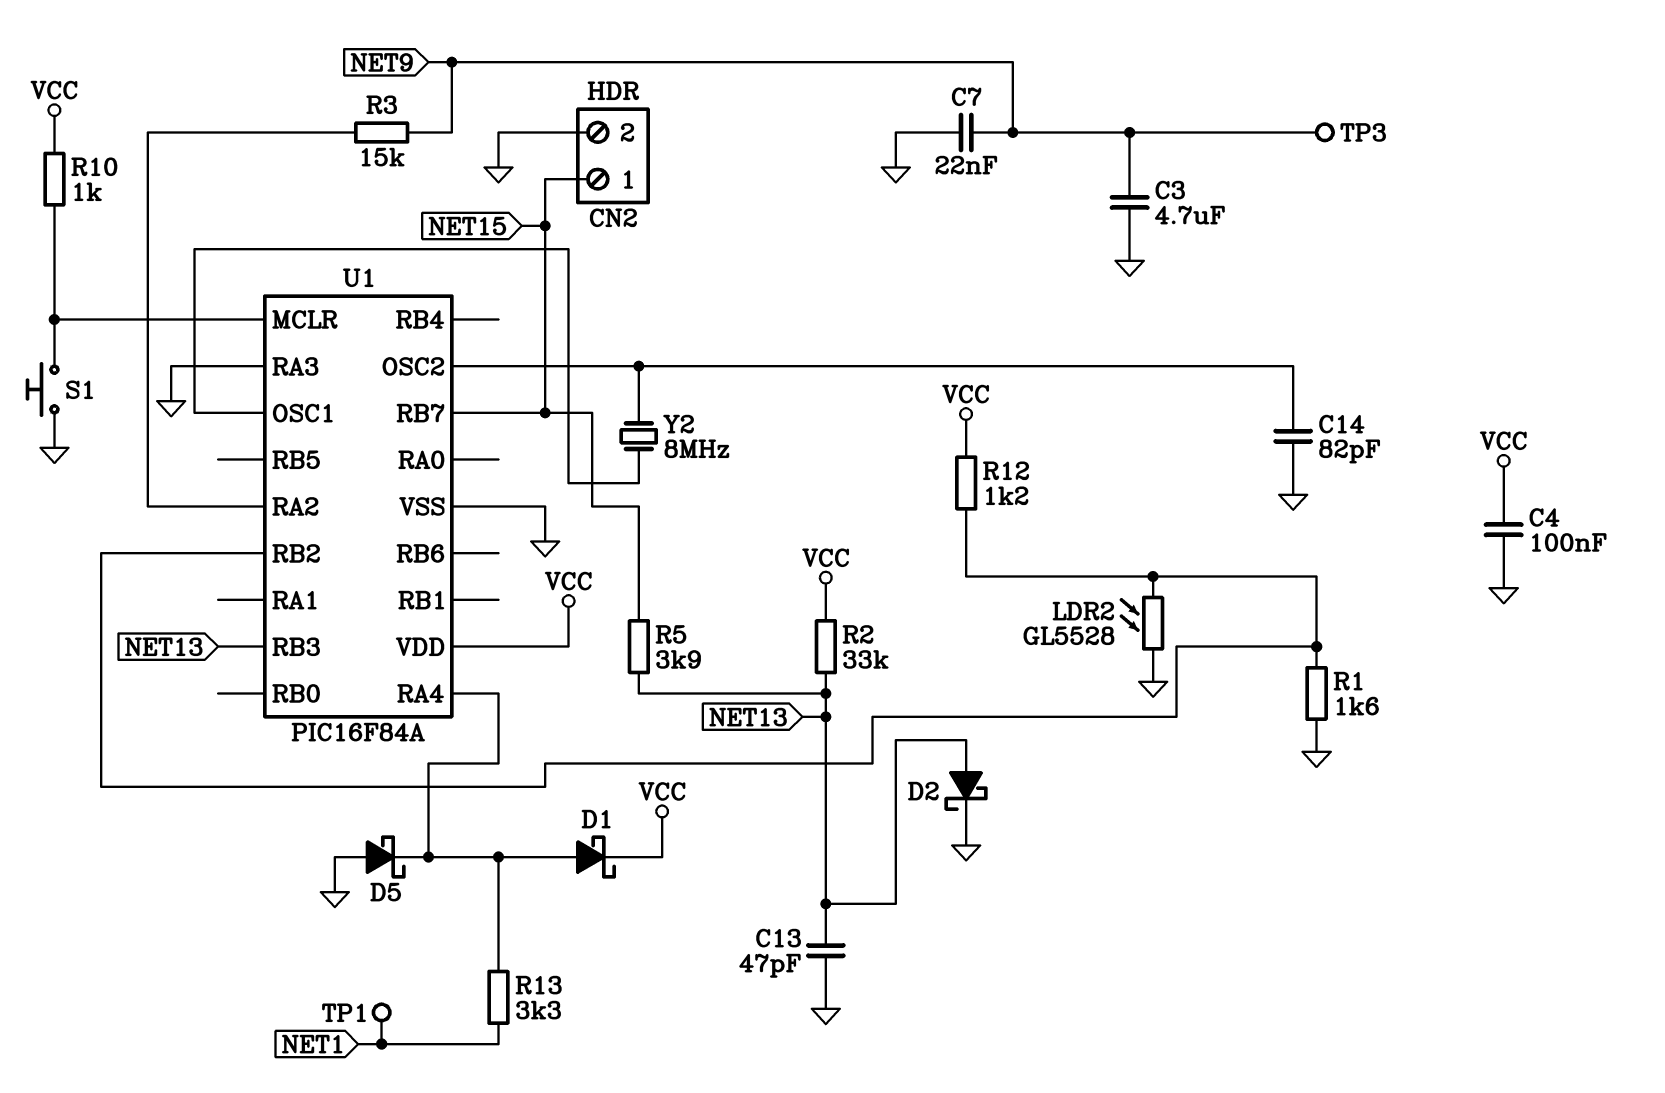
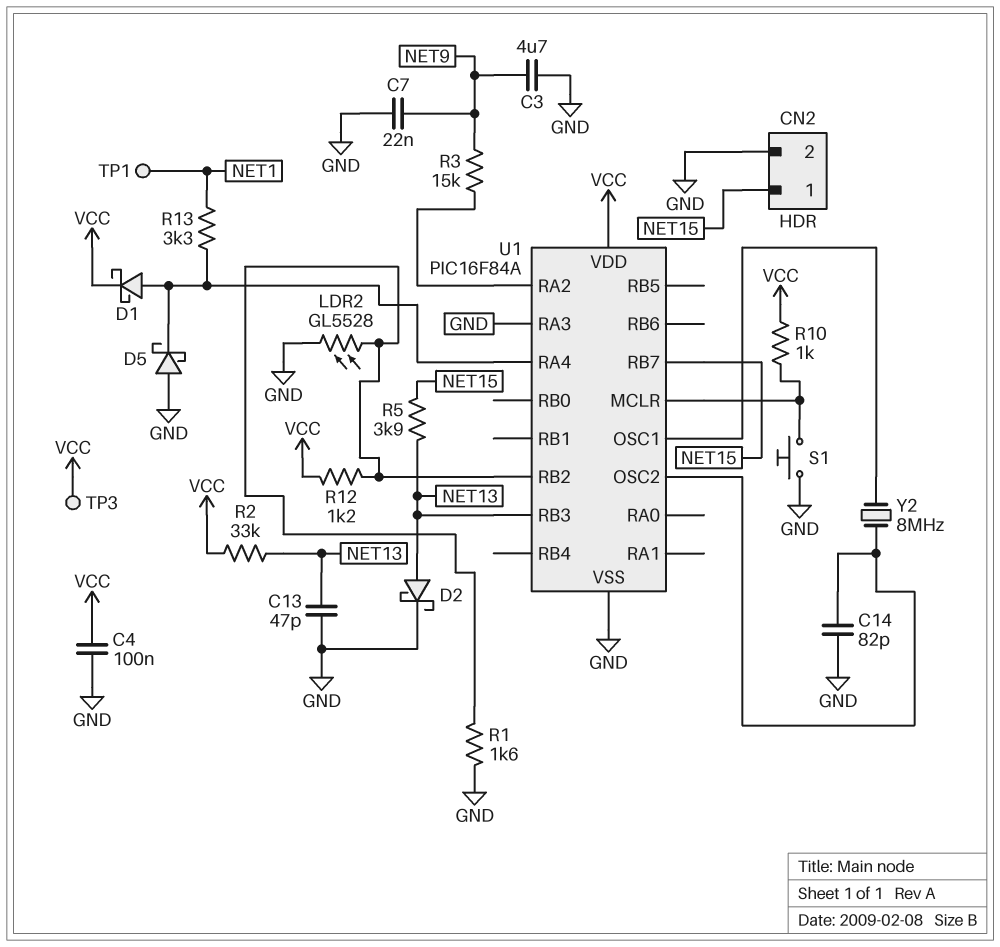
TP3: test point (NET9) -> test point (VCC)

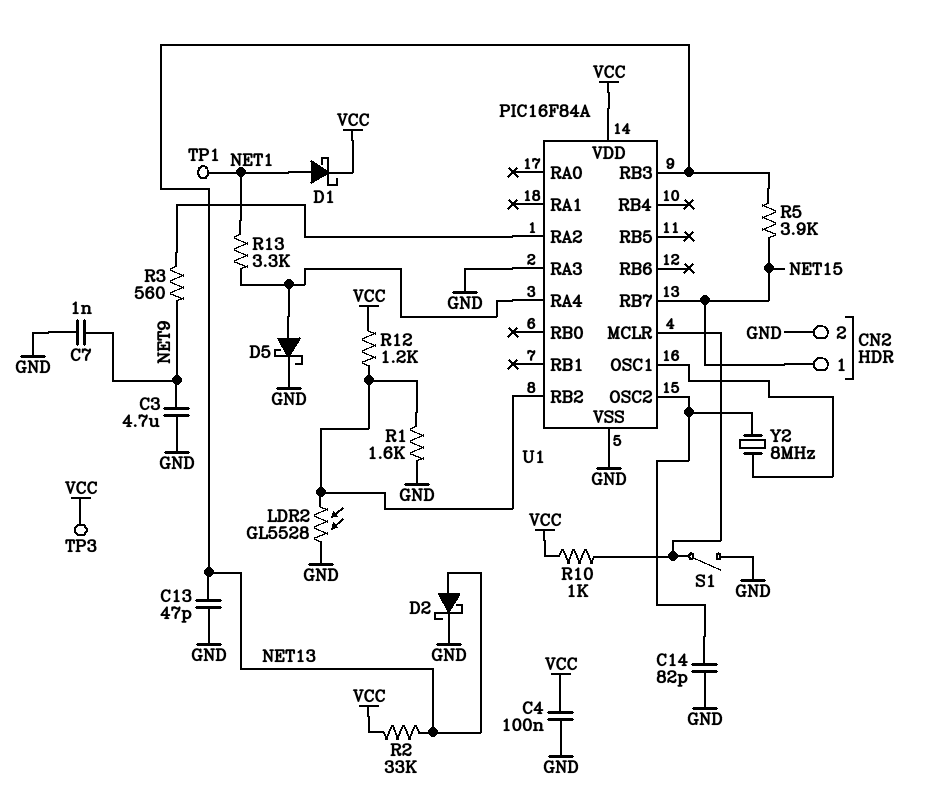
C7: 22nF (GND, NET9) -> 1nF (GND, NET9)
D1: schottky (A U1/RA4, K VCC) -> schottky (A NET1, K VCC)
D5: schottky (A GND, K U1/RA4) -> schottky (A U1/RA4, K GND)
R3: 15k (NET9, U1/RA2) -> 560 (NET9, U1/RA2)
S1: button (GND, U1/MCLR) -> switch (GND, U1/MCLR)

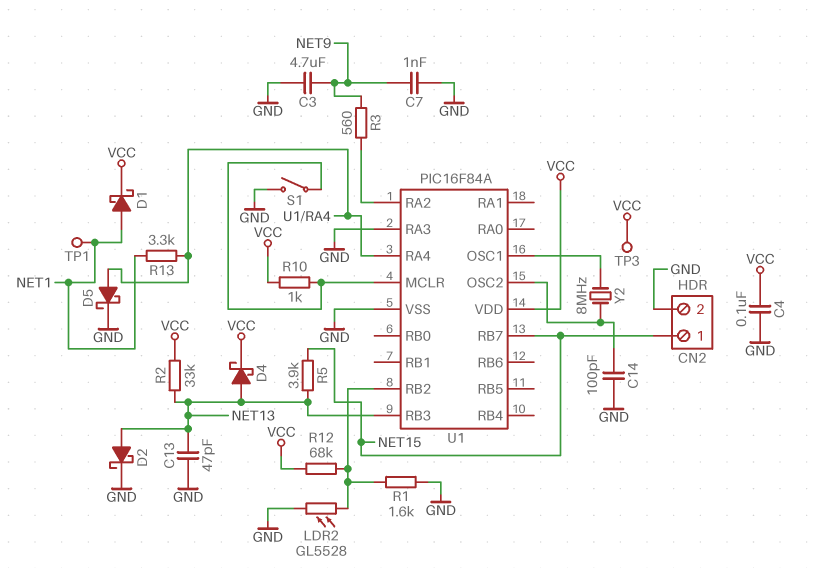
C14: 82pF (GND, U1/OSC2) -> 100pF (GND, U1/OSC2)
D4: none -> schottky (A NET13, K VCC)
R12: 1.2k (U1/RB2, VCC) -> 68k (U1/RB2, VCC)

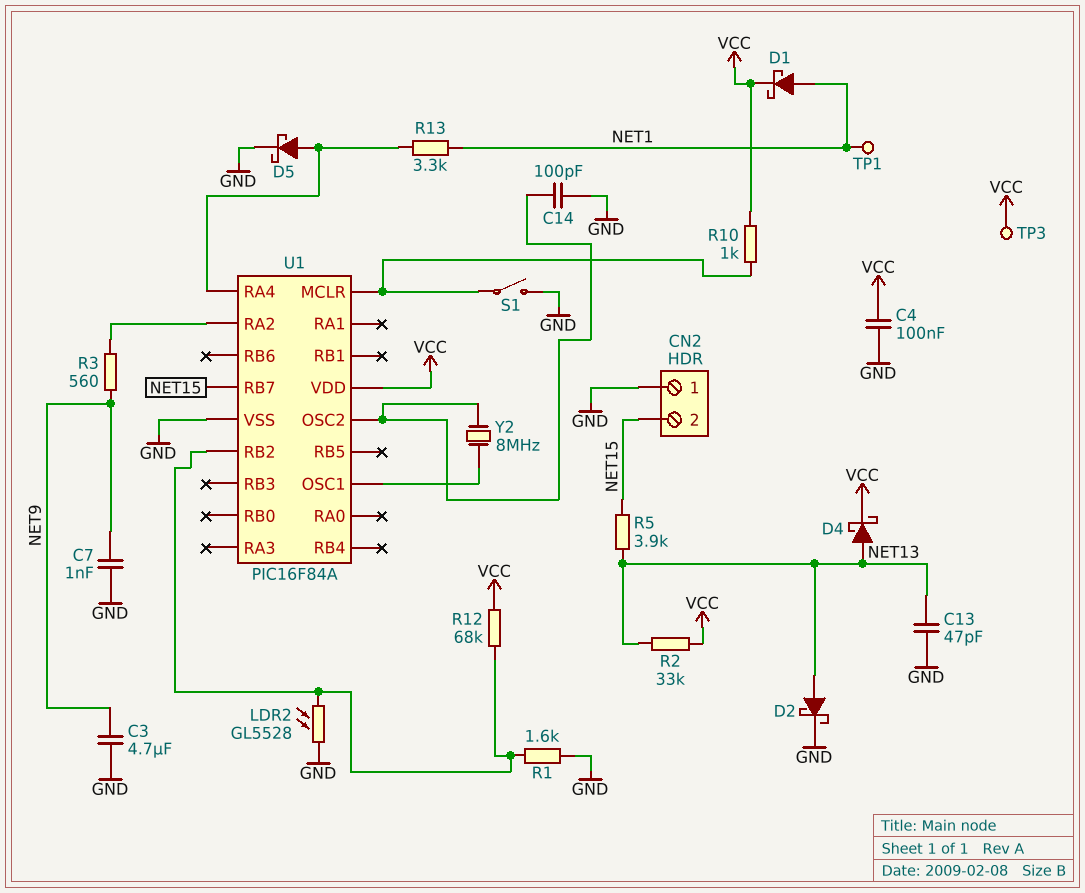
CN2 pin 1: NET15 -> GND
CN2 pin 2: GND -> NET15
U1 pin RA3: GND -> none
U1 pin RB3: NET13 -> none

